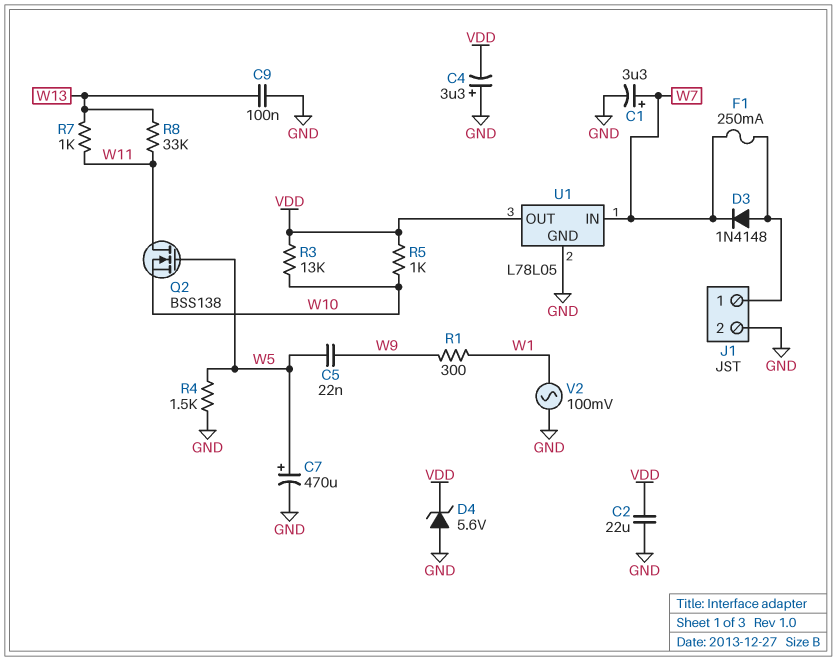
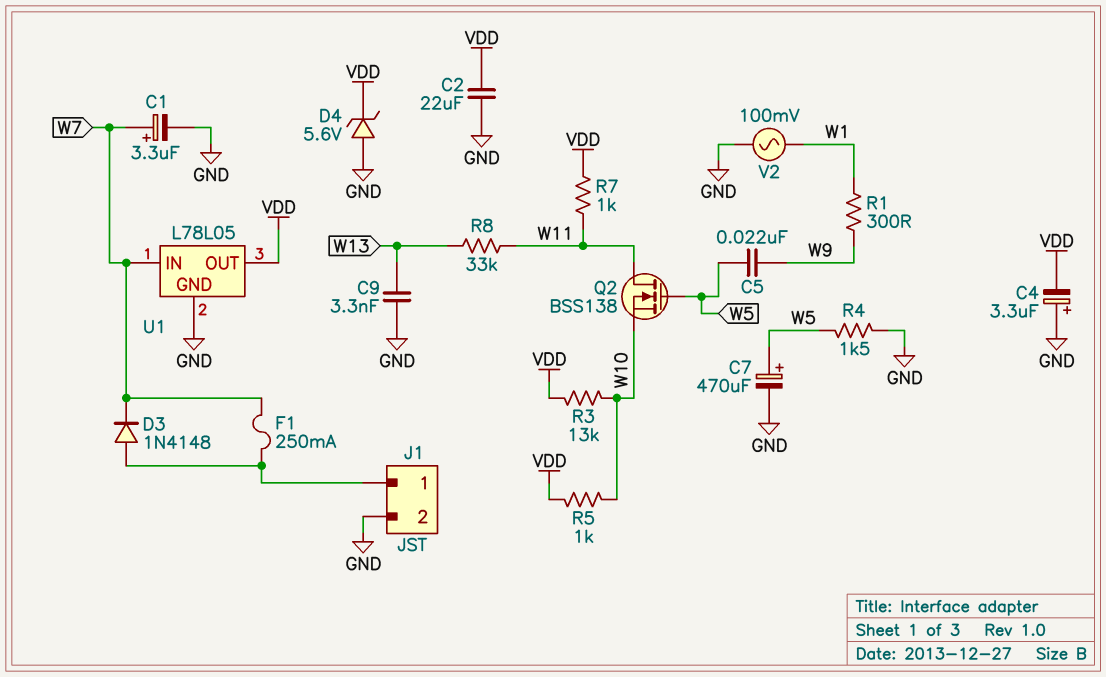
C9: 100nF (GND, W13) -> 3.3nF (GND, W13)
R7: 1k (W11, W13) -> 1k (VDD, W11)

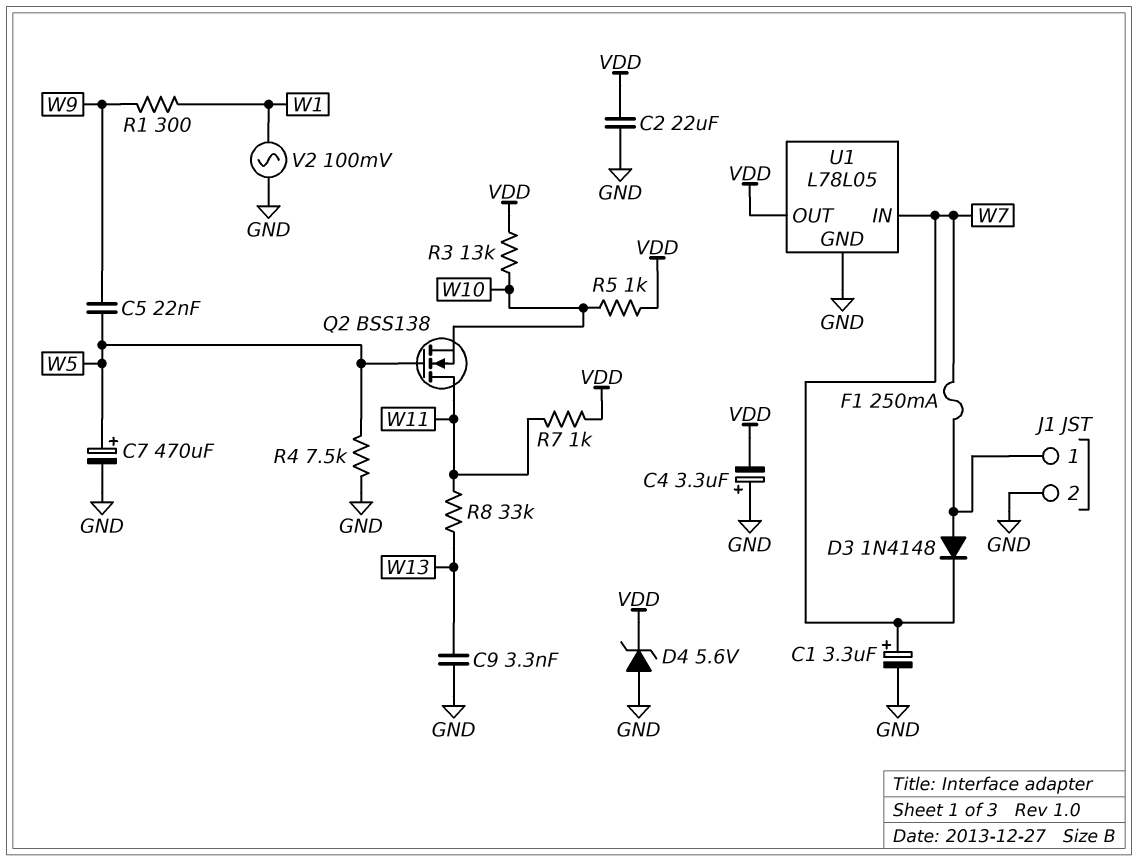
R4: 1.5k (GND, W5) -> 7.5k (GND, W5)

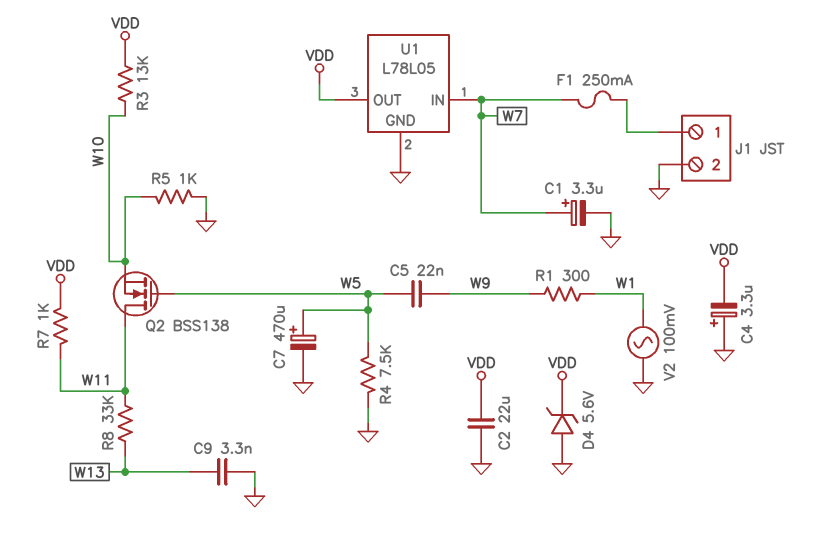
D3: diode 1N4148 (A J1/1, K W7) -> none
R5: 1k (VDD, W10) -> 1k (GND, W10)

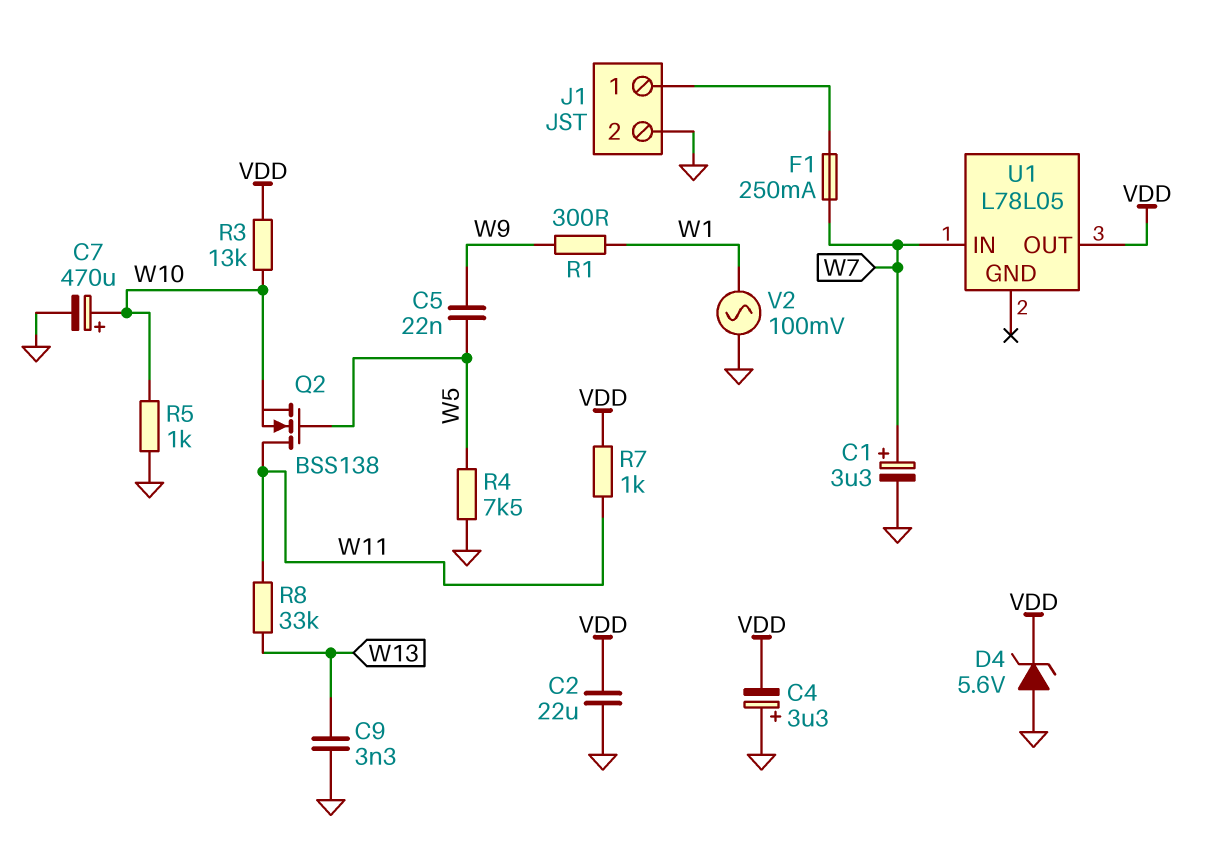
C7: 470uF (plus W5, minus GND) -> 470uF (plus W10, minus GND)
U1 pin GND: GND -> none

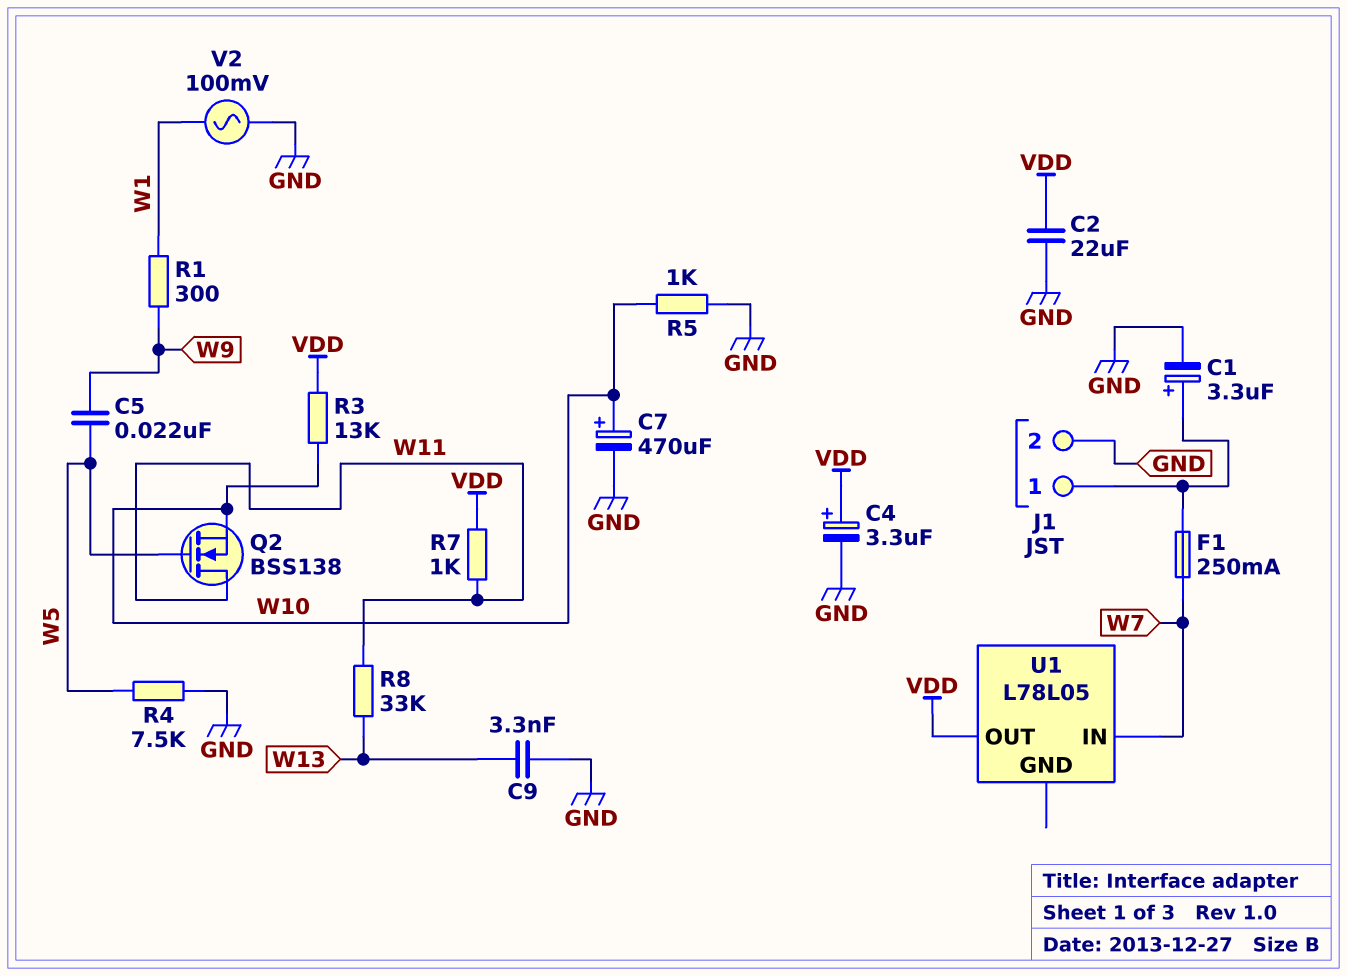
C1: 3.3uF (plus W7, minus GND) -> 3.3uF (plus J1/1, minus GND)
C4: 3.3uF (plus GND, minus VDD) -> 3.3uF (plus VDD, minus GND)
D4: zener 5.6V (A GND, K VDD) -> none

